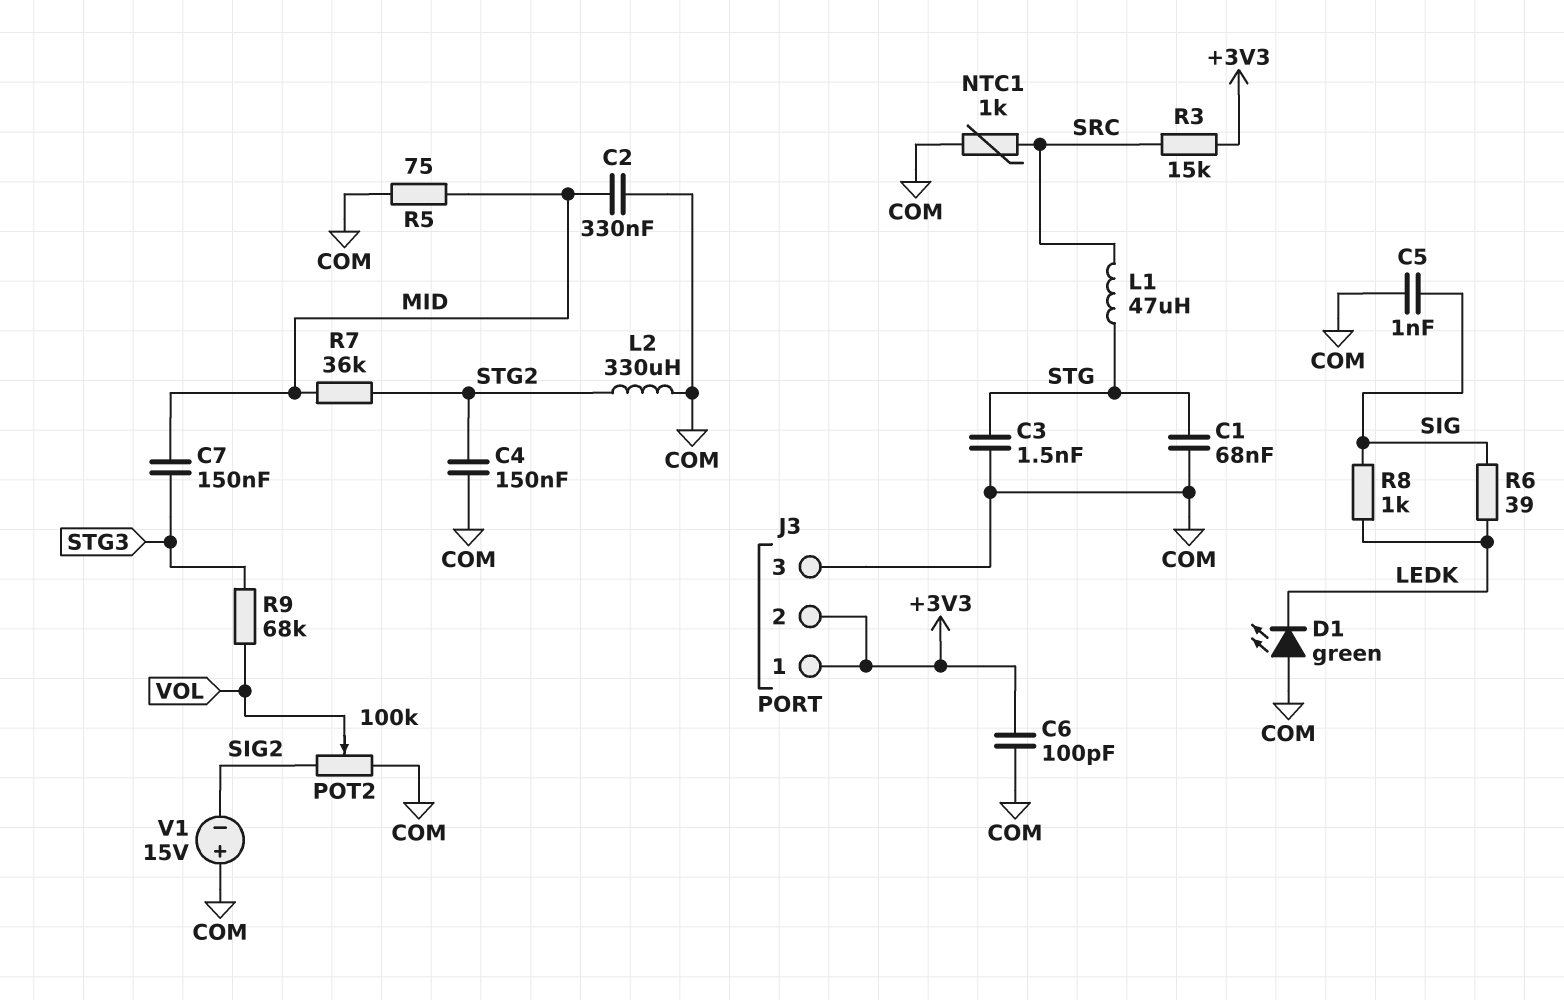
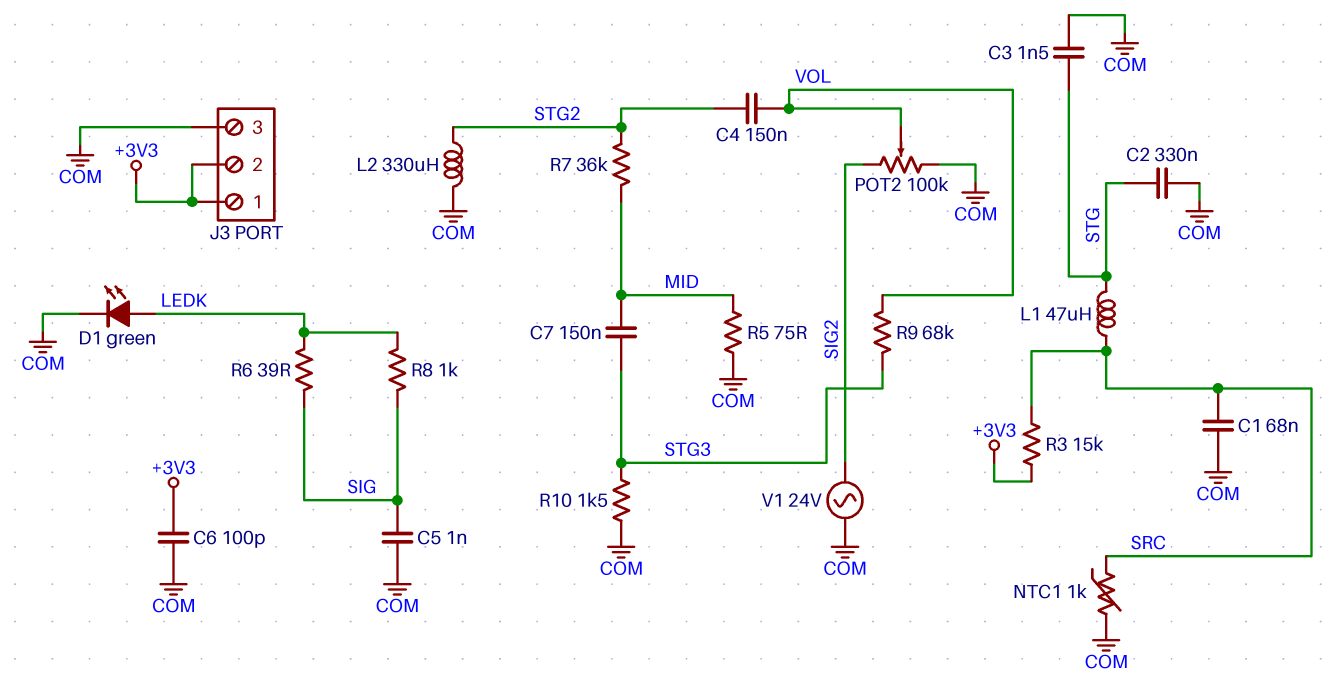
C1: 68nF (COM, STG) -> 68nF (COM, SRC)
C2: 330nF (COM, MID) -> 330nF (COM, STG)
C4: 150nF (COM, STG2) -> 150nF (STG2, VOL)
D1: LED green (A COM, K LEDK) -> LED green (A LEDK, K COM)
R10: none -> 1.5k (COM, STG3)
V1: 15V (plus COM, minus SIG2) -> AC 24V (COM, SIG2)

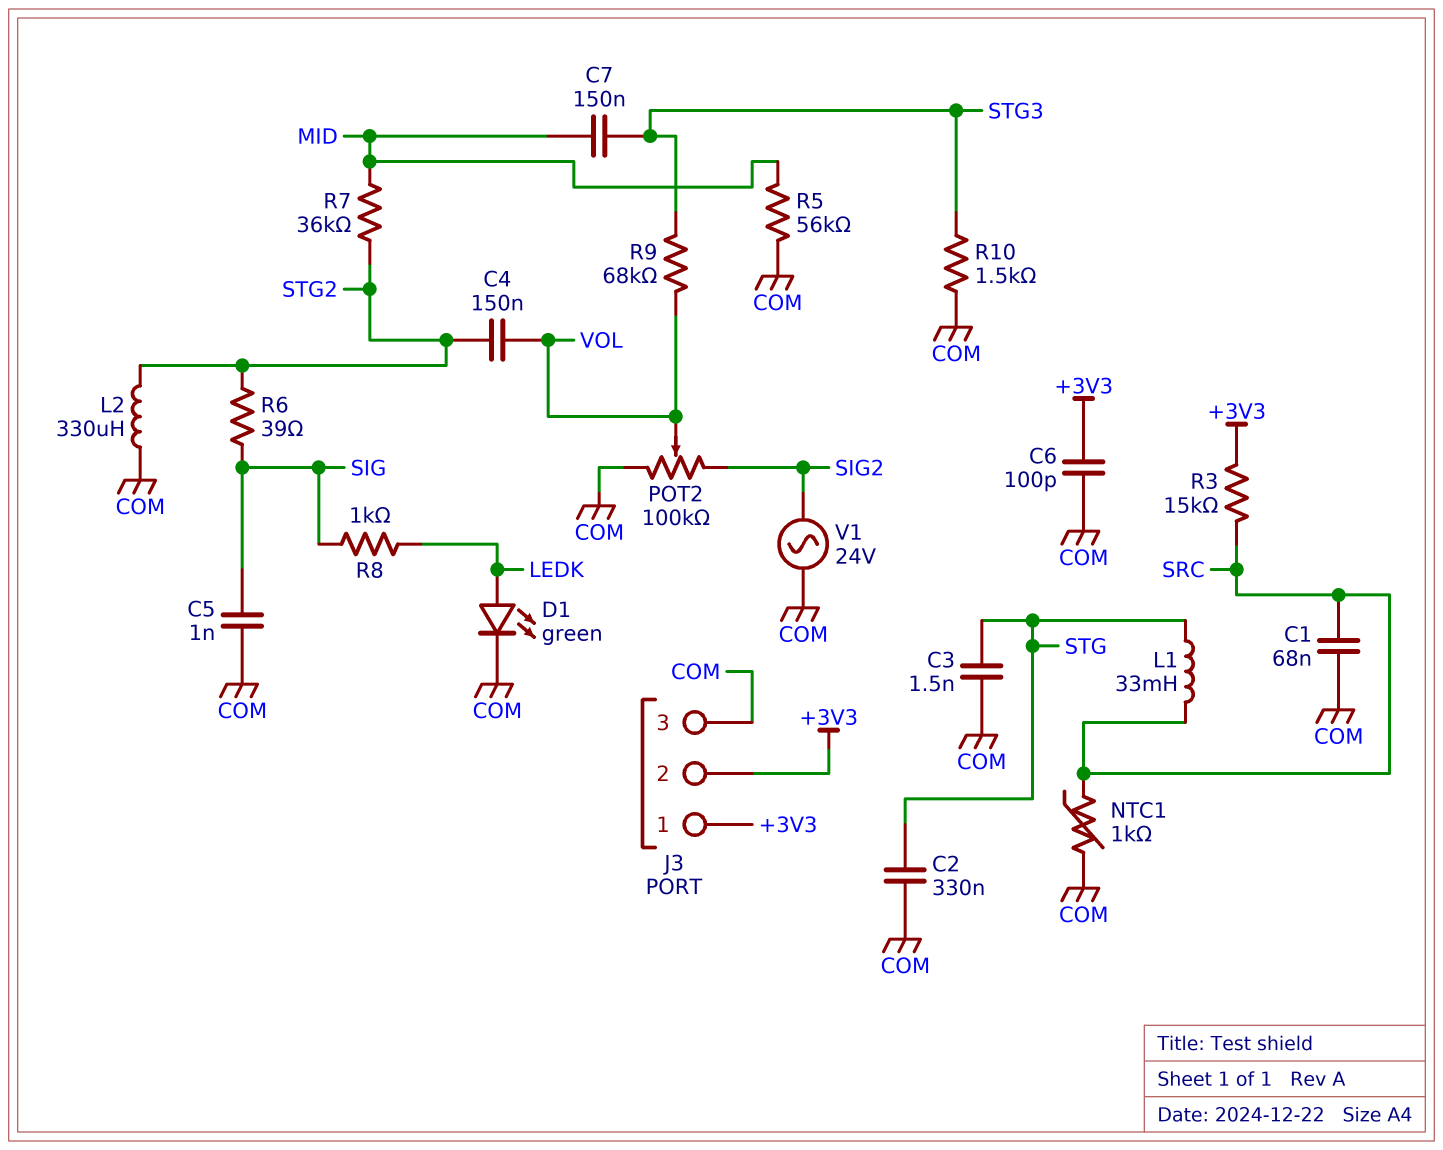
L1: 47uH (SRC, STG) -> 33mH (SRC, STG)
R5: 75 (COM, MID) -> 56k (COM, MID)
R6: 39 (LEDK, SIG) -> 39 (SIG, STG2)

